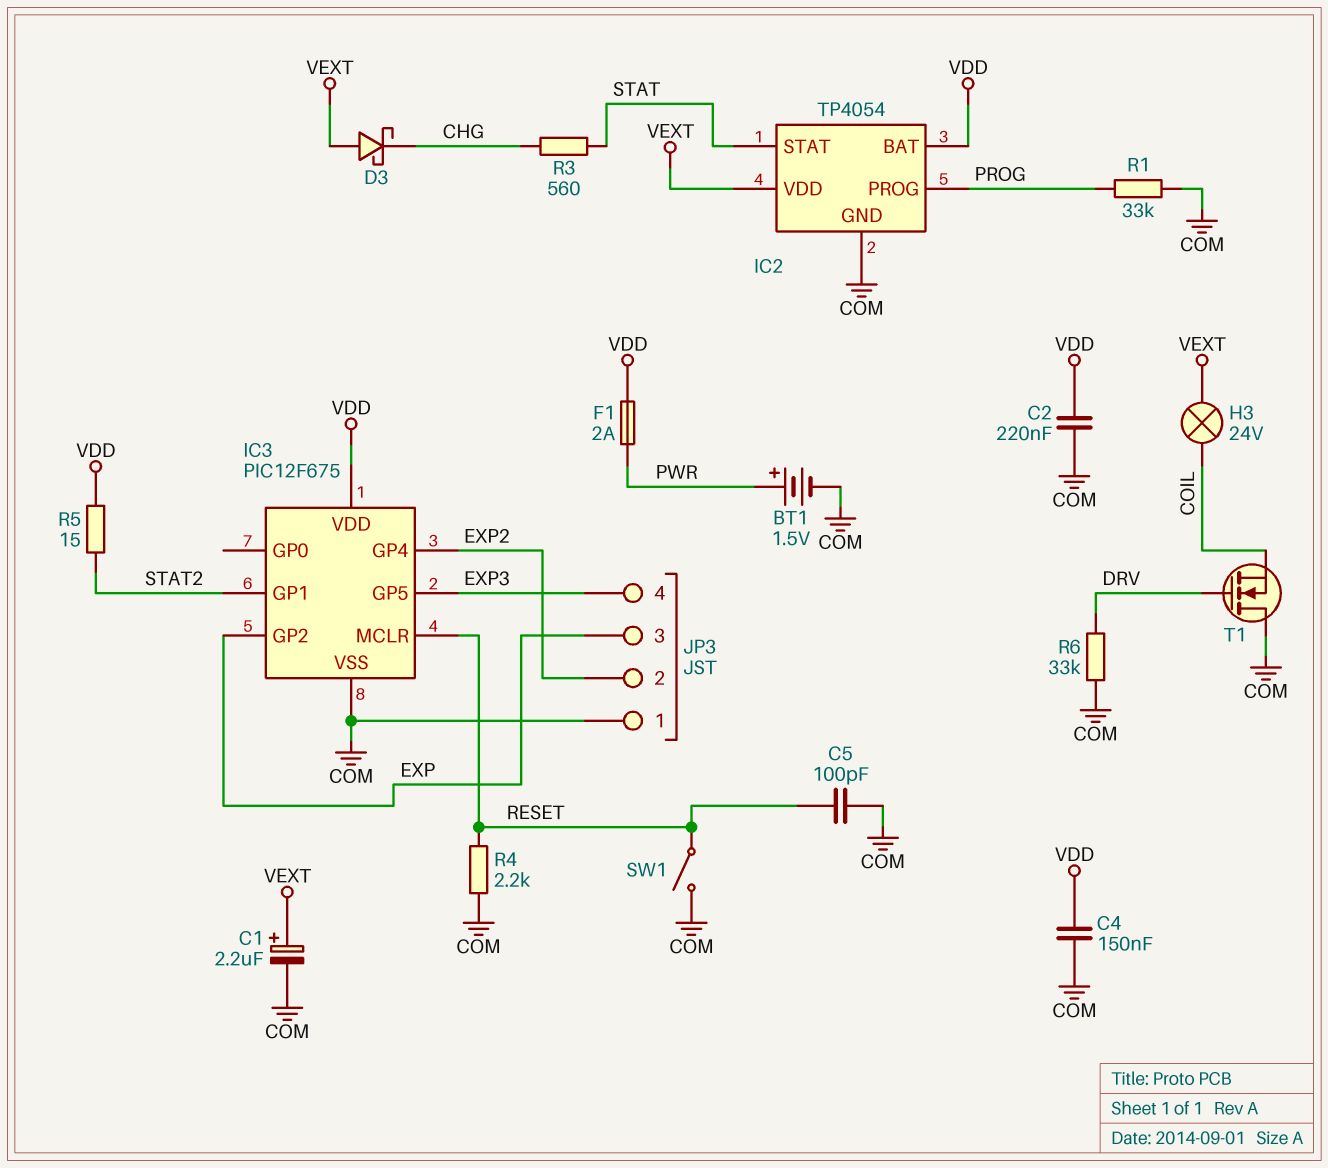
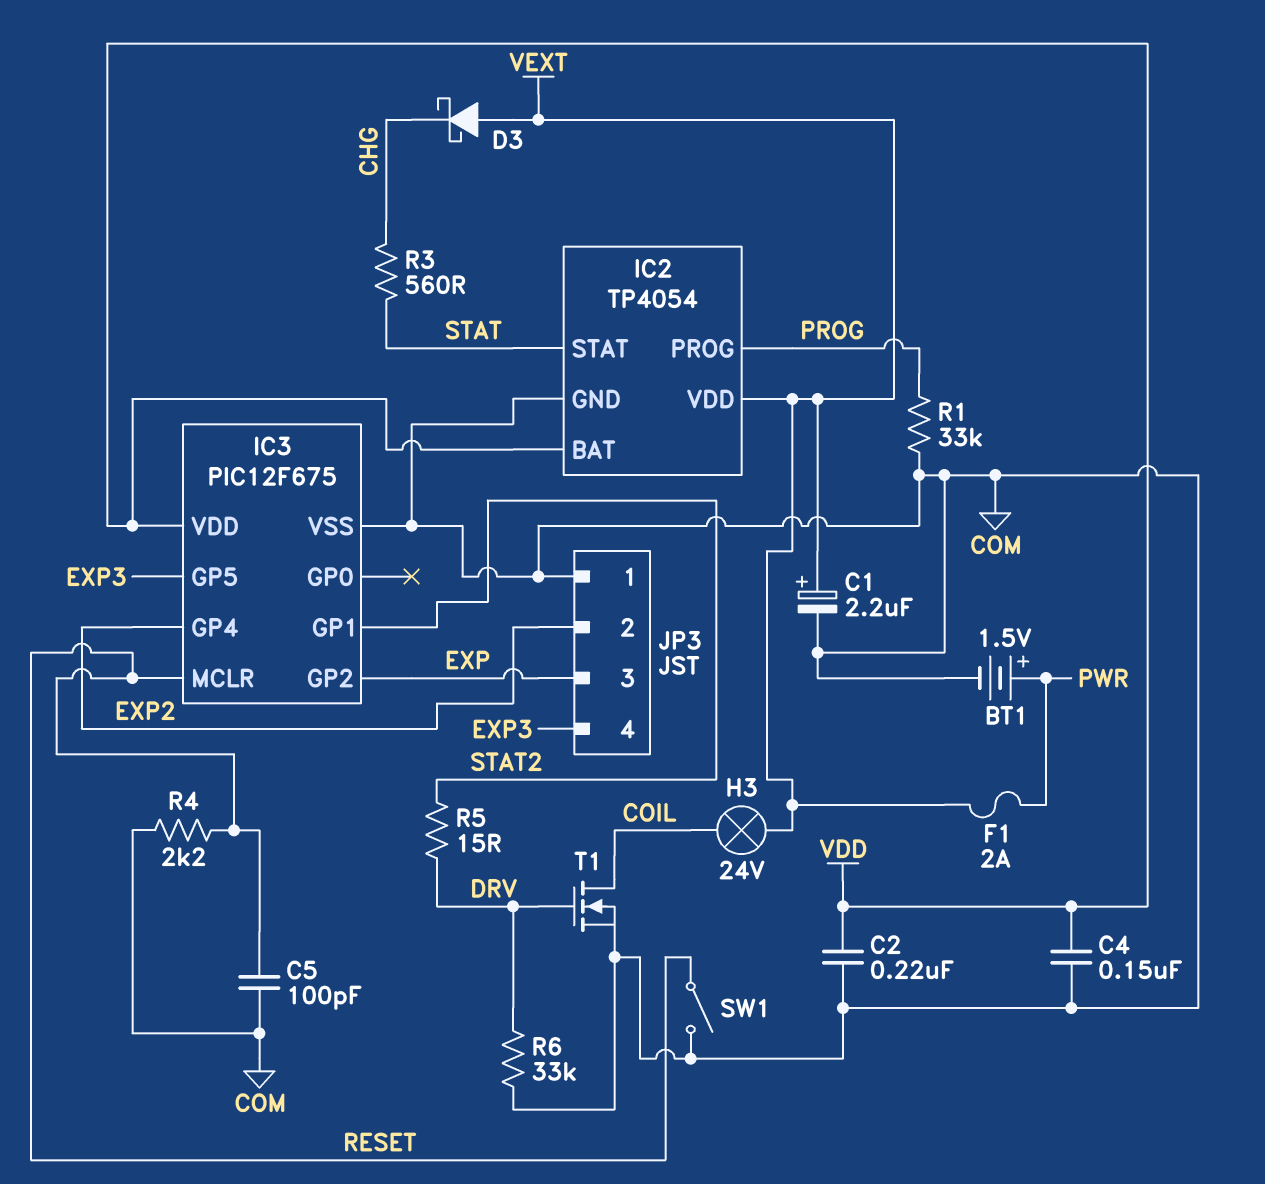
F1: 2A (PWR, VDD) -> 2A (PWR, VEXT)
R5: 15 (STAT2, VDD) -> 15 (DRV, STAT2)
T1: NMOS (G DRV, D COM, S COIL) -> NMOS (G DRV, D COIL, S COM)

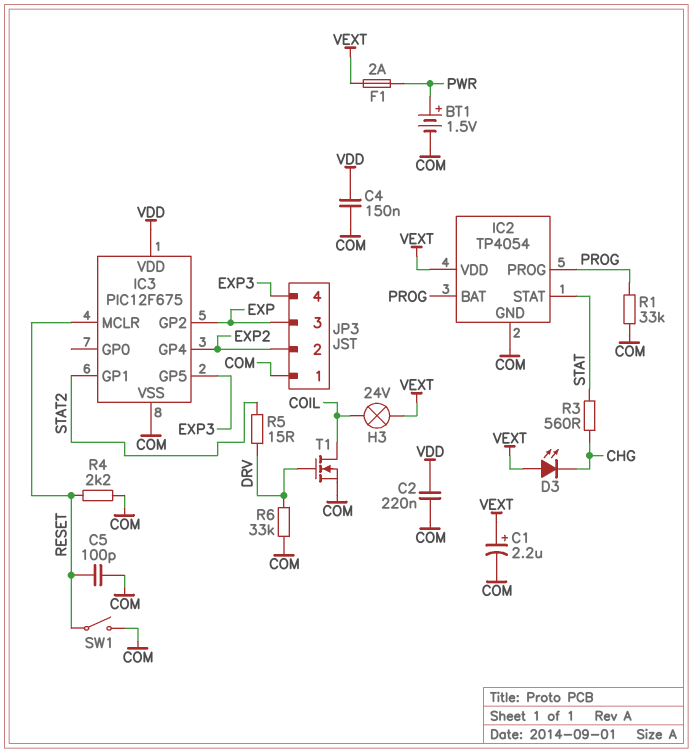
D3: schottky (A VEXT, K CHG) -> LED (A VEXT, K CHG)
IC2 pin BAT: VDD -> PROG

